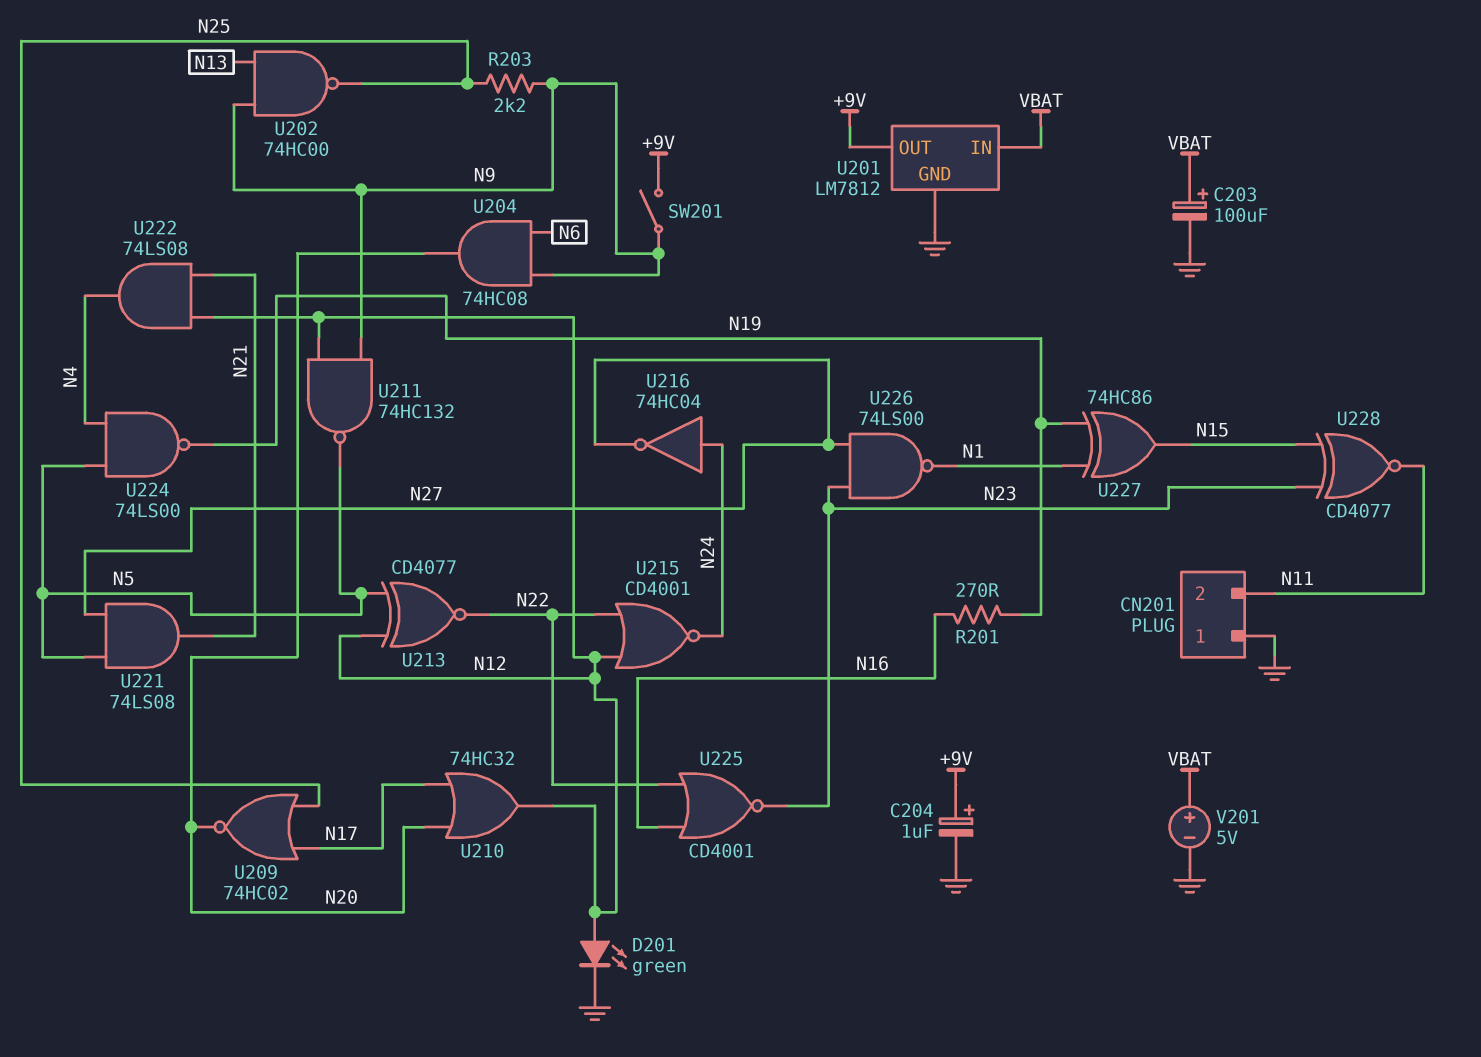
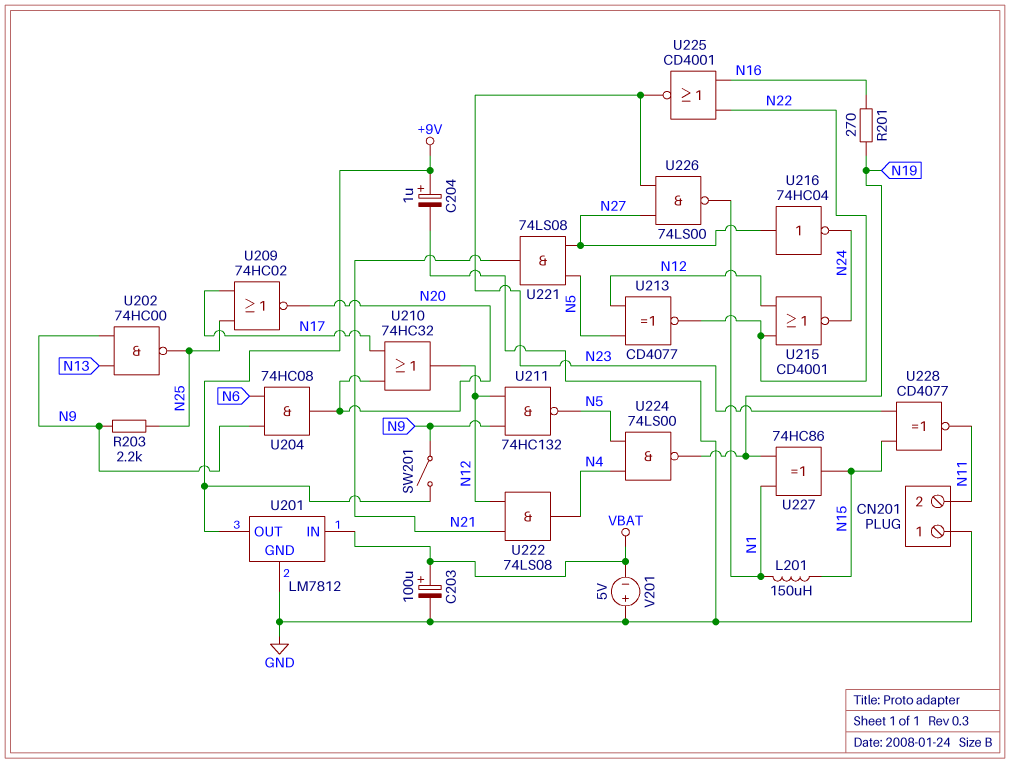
D201: LED green (A N12, K GND) -> none
L201: none -> 150uH (N1, N15)
U216: NOT 74HC04 (in N24, out N27) -> NOT 74HC04 (in N27, out N24)
V201: 5V (plus VBAT, minus GND) -> 5V (plus GND, minus VBAT)

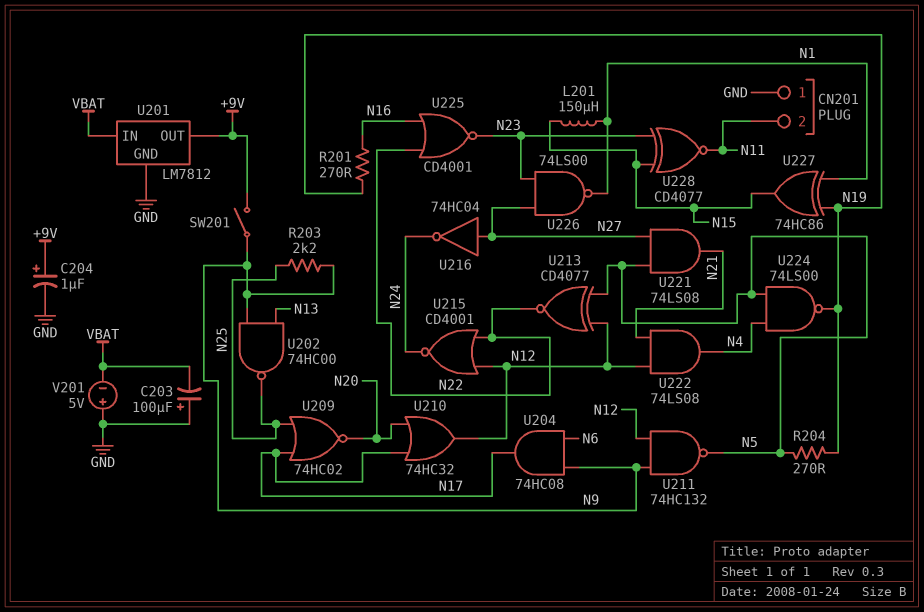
C203: 100uF (plus VBAT, minus GND) -> 100uF (plus GND, minus VBAT)
R204: none -> 270 (N5, N19)
U204: AND 74HC08 (in N6, in N9, out N20) -> AND 74HC08 (in N6, in N9, out N17)

